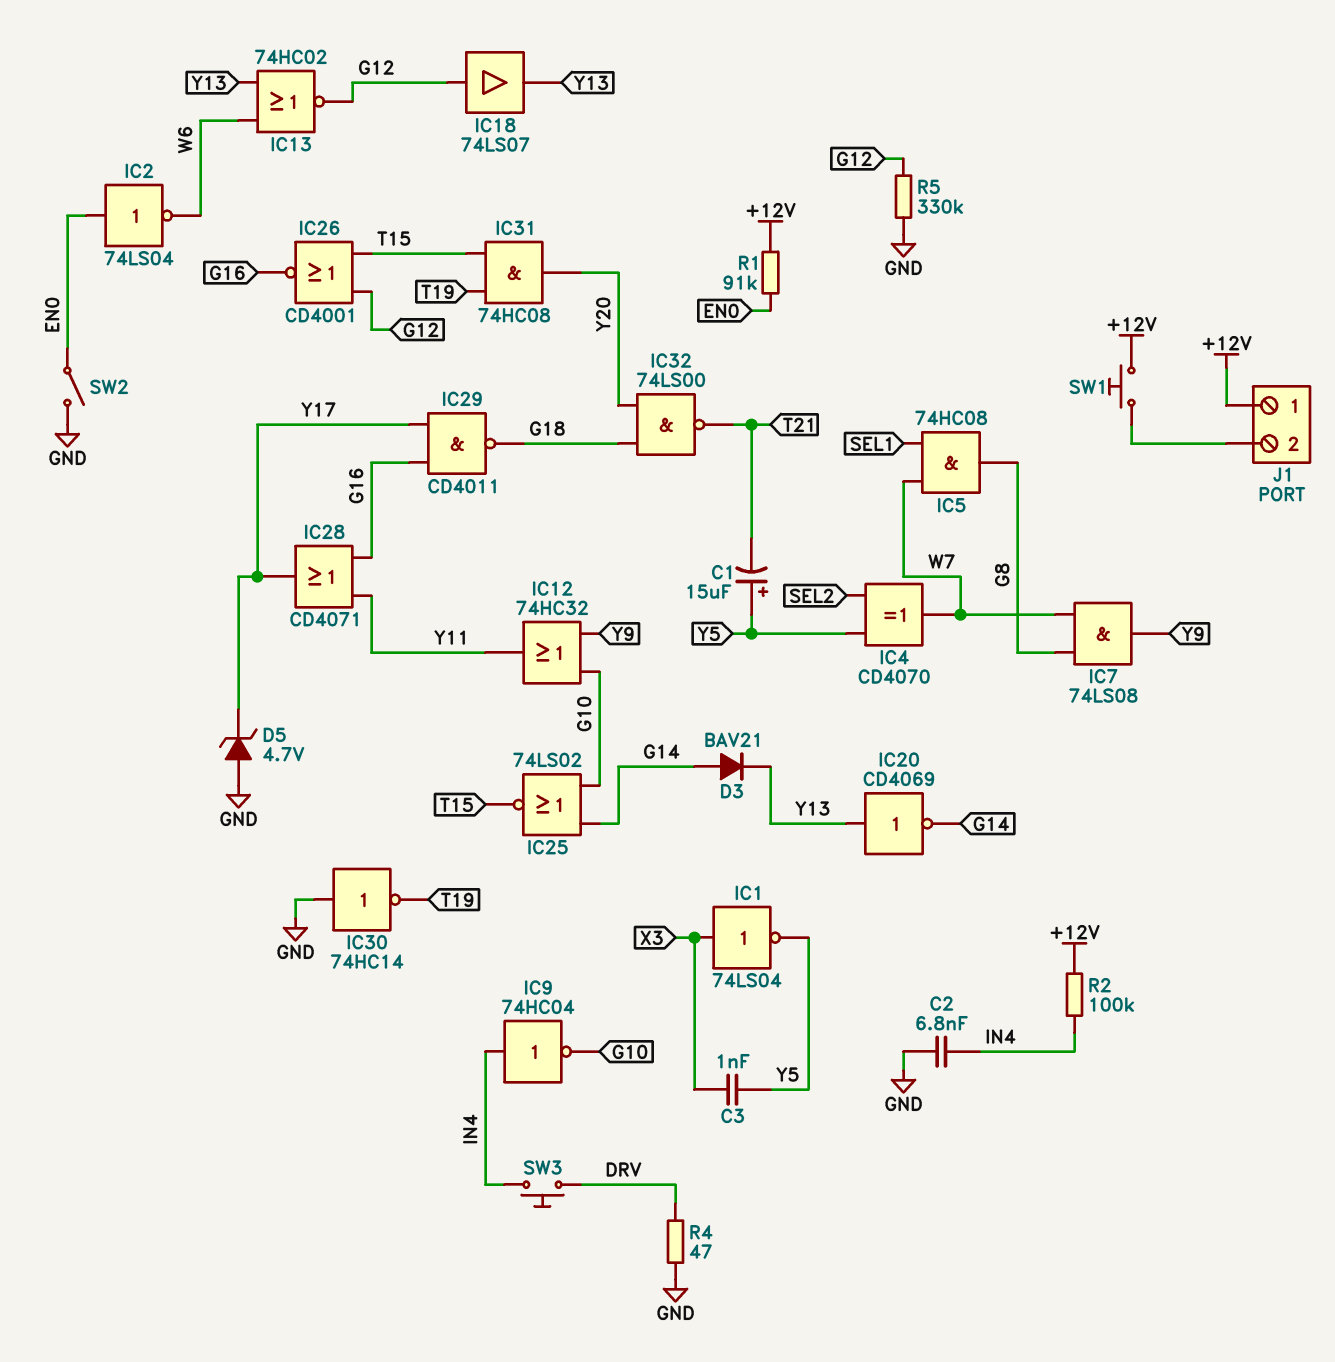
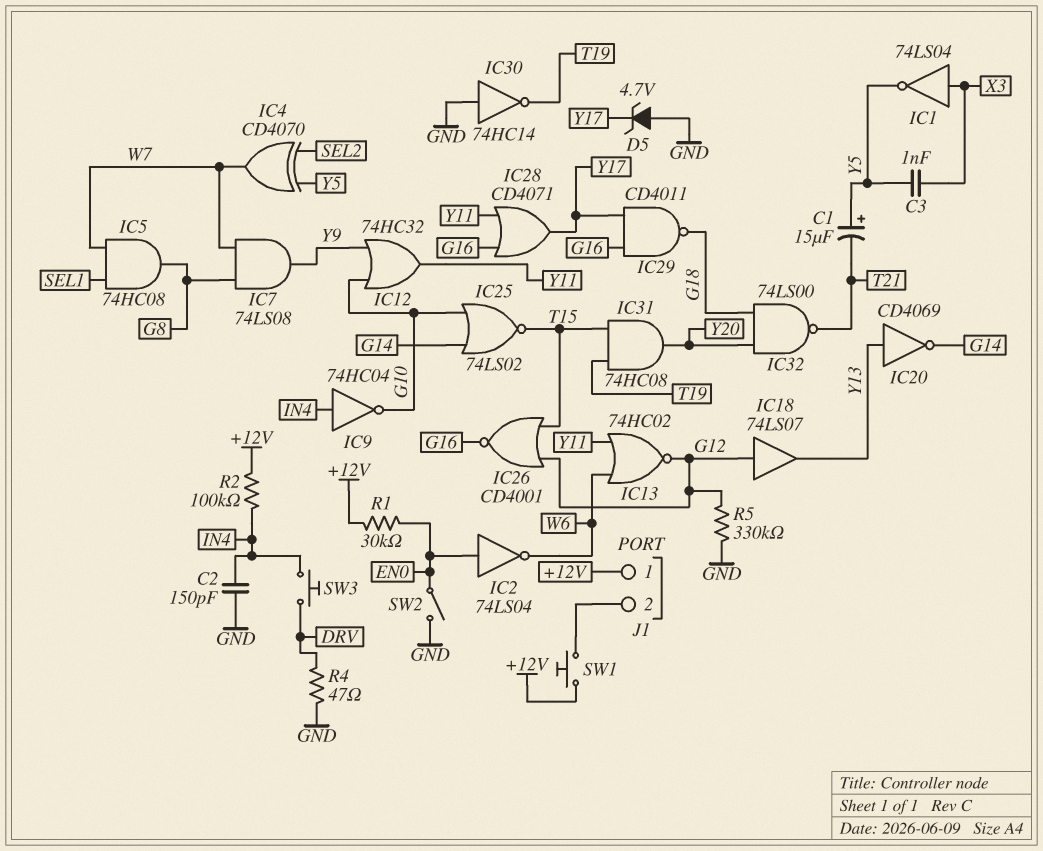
C2: 6.8nF (GND, IN4) -> 150pF (GND, IN4)
D3: diode BAV21 (A G14, K Y13) -> none
IC13: NOR 74HC02 (in W6, in Y13, out G12) -> NOR 74HC02 (in W6, in Y11, out G12)
R1: 91k (+12V, EN0) -> 30k (+12V, EN0)

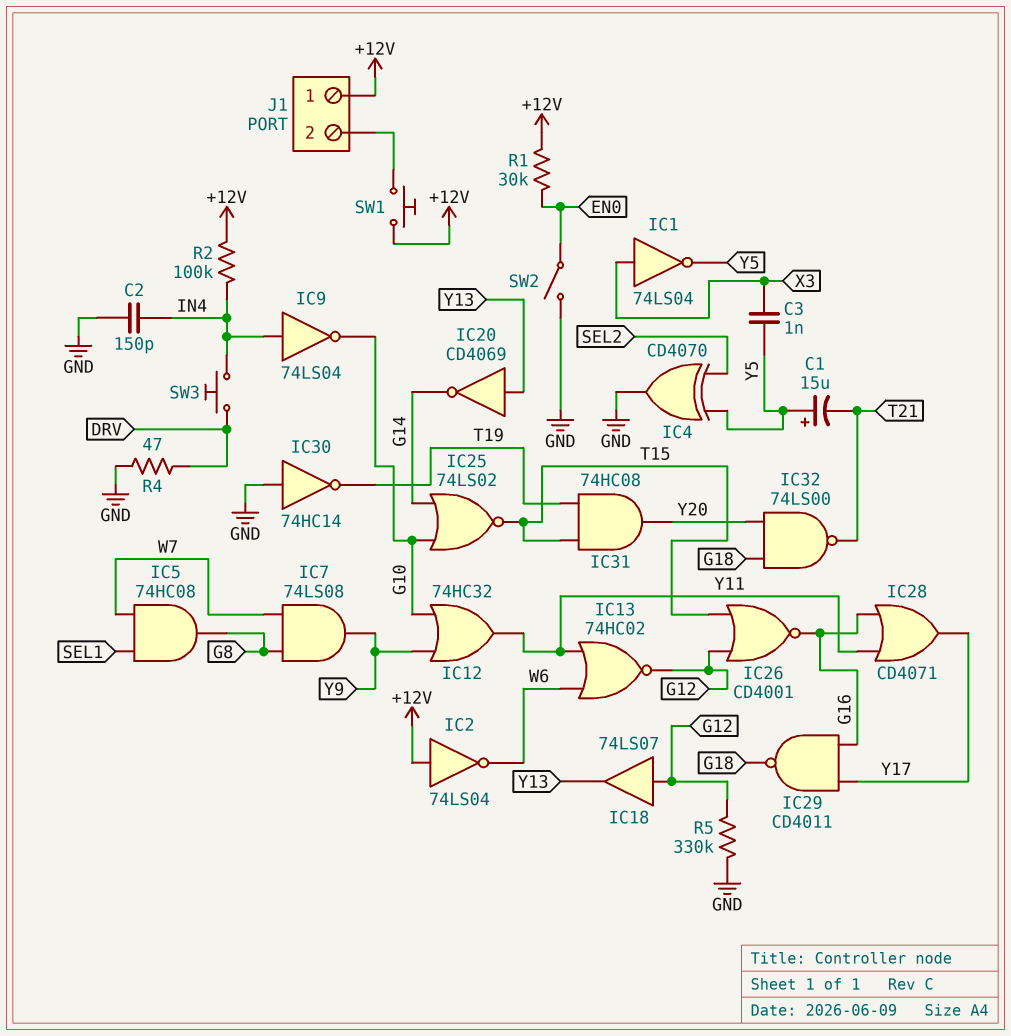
D5: zener 4.7V (A GND, K Y17) -> none
IC2: NOT 74LS04 (in EN0, out W6) -> NOT 74LS04 (in +12V, out W6)
IC4: XOR CD4070 (in SEL2, in Y5, out W7) -> XOR CD4070 (in SEL2, in Y5, out GND)
IC9: NOT 74HC04 (in IN4, out G10) -> NOT 74LS04 (in IN4, out G10)

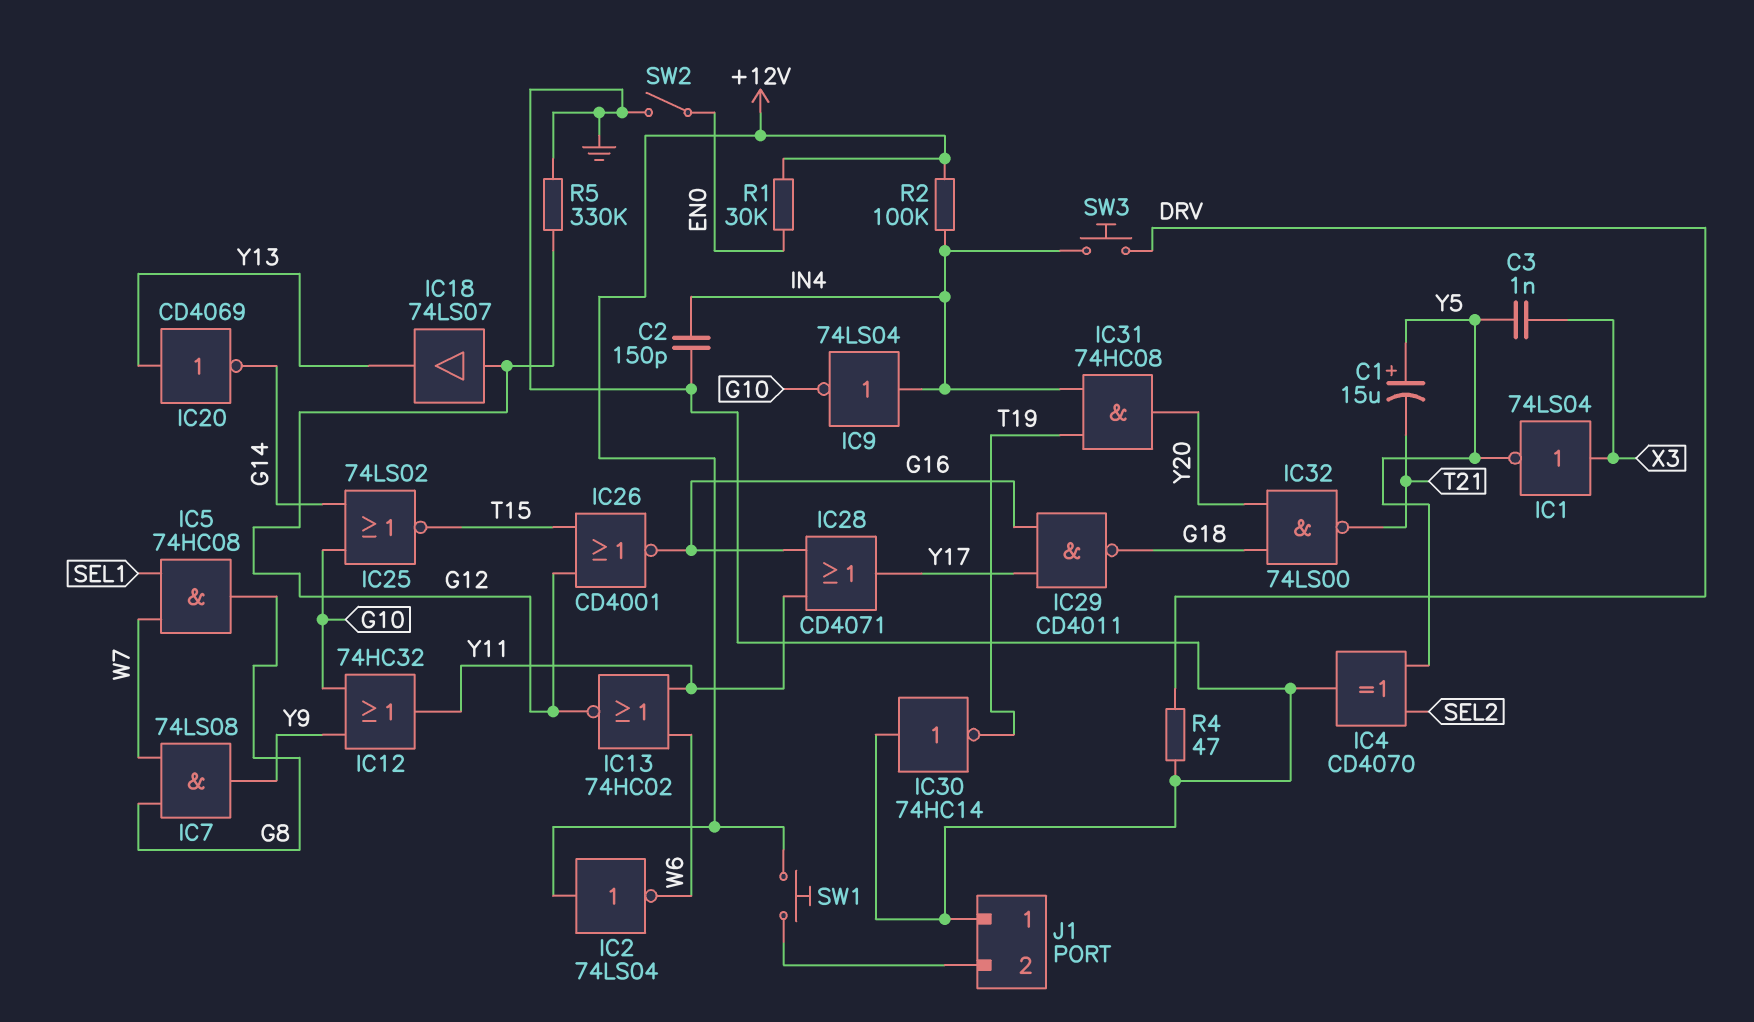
IC31: AND 74HC08 (in T15, in T19, out Y20) -> AND 74HC08 (in IN4, in T19, out Y20)
J1 pin 1: +12V -> GND

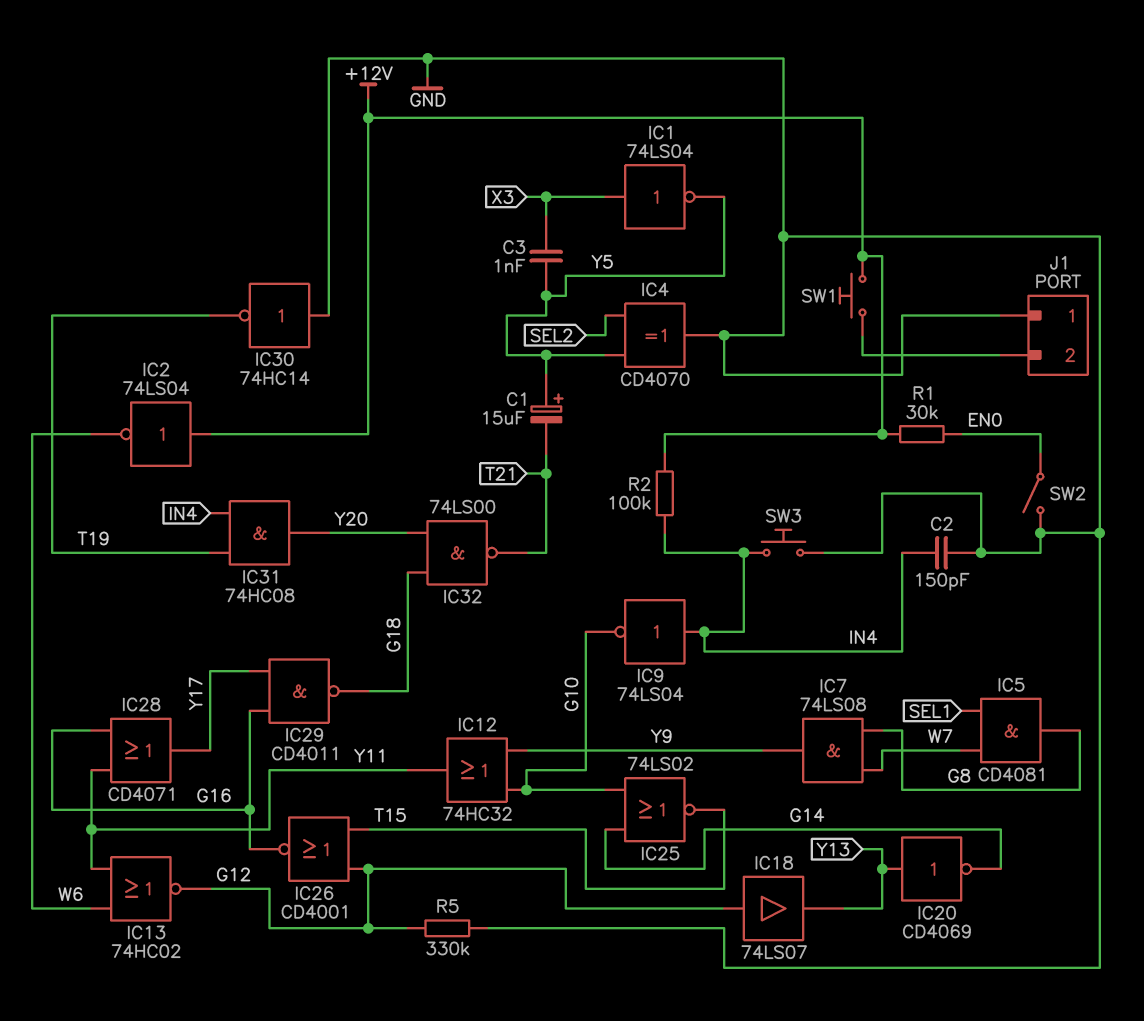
IC5: AND 74HC08 (in SEL1, in W7, out G8) -> AND CD4081 (in SEL1, in W7, out G8)
R4: 47 (DRV, GND) -> none
SW3: button (DRV, IN4) -> button (GND, IN4)

